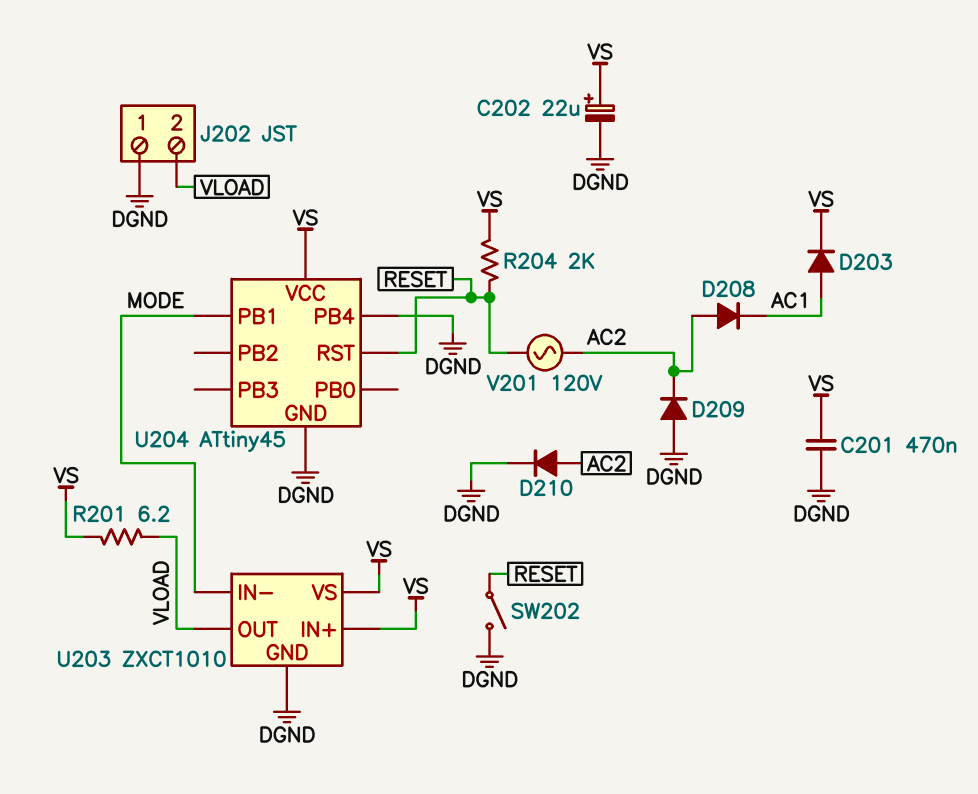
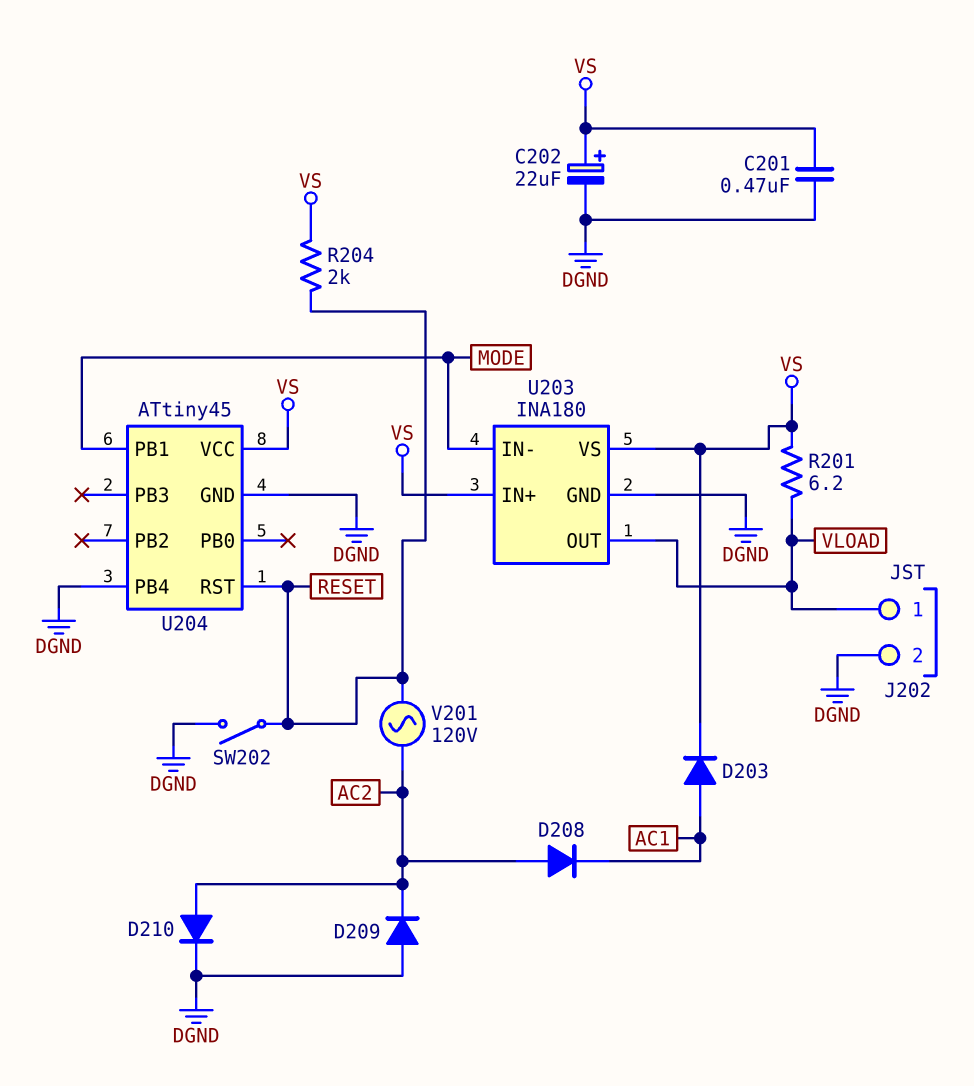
J202 pin 1: DGND -> VLOAD
J202 pin 2: VLOAD -> DGND
U203: ZXCT1010 -> INA180

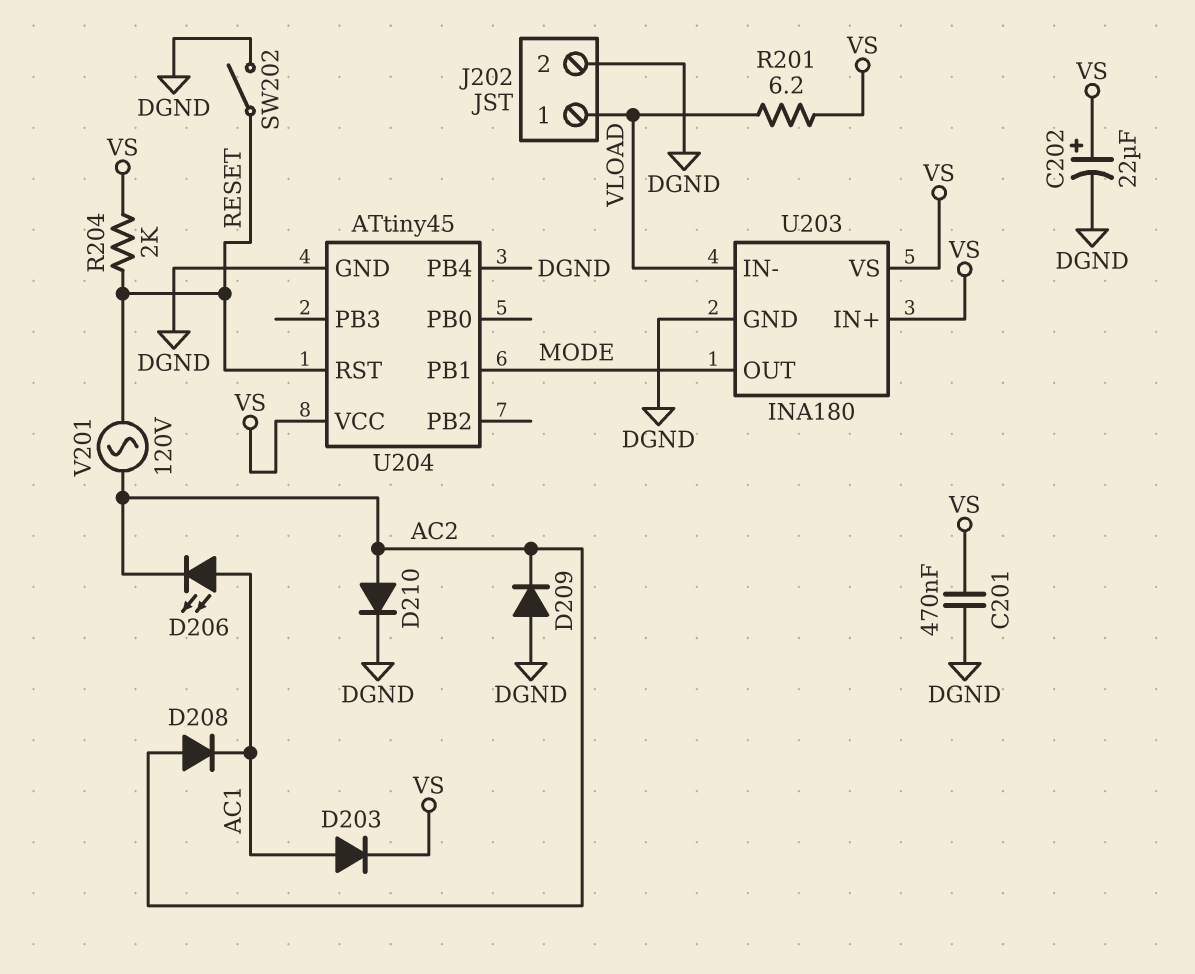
D206: none -> LED (A AC1, K AC2)
U203 pin IN-: MODE -> VLOAD
U203 pin OUT: VLOAD -> MODE

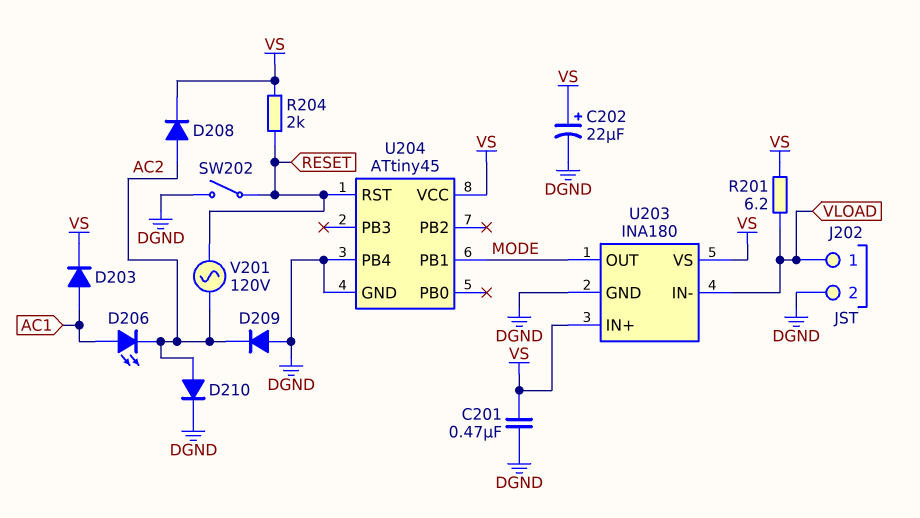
D208: diode (A AC2, K AC1) -> diode (A AC2, K VS)

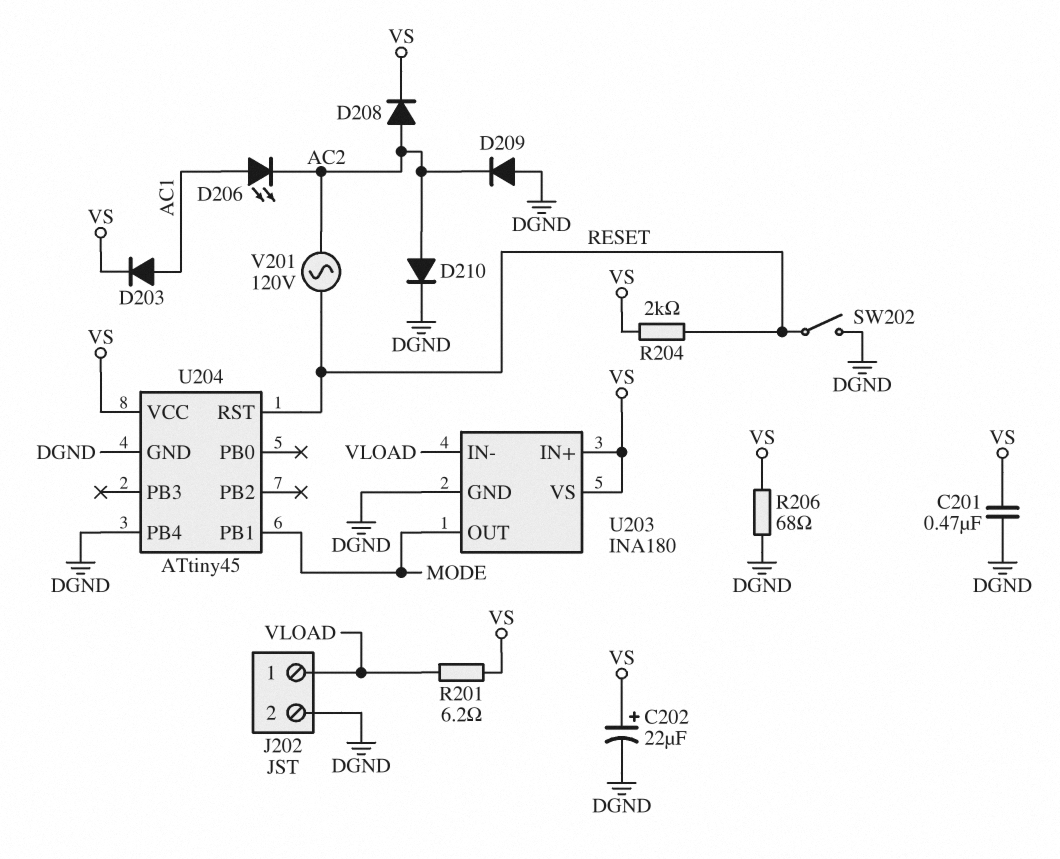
R206: none -> 68 (DGND, VS)

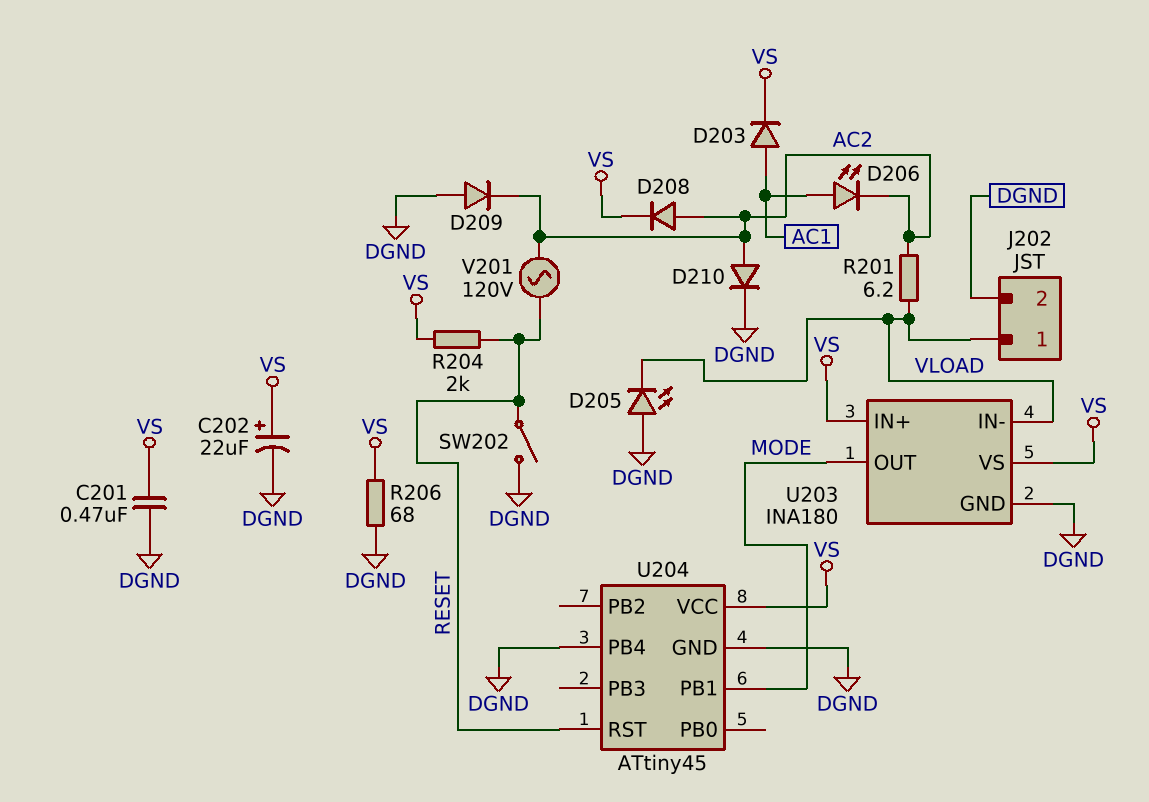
D205: none -> LED (A DGND, K VLOAD)
R201: 6.2 (VLOAD, VS) -> 6.2 (AC2, VLOAD)

